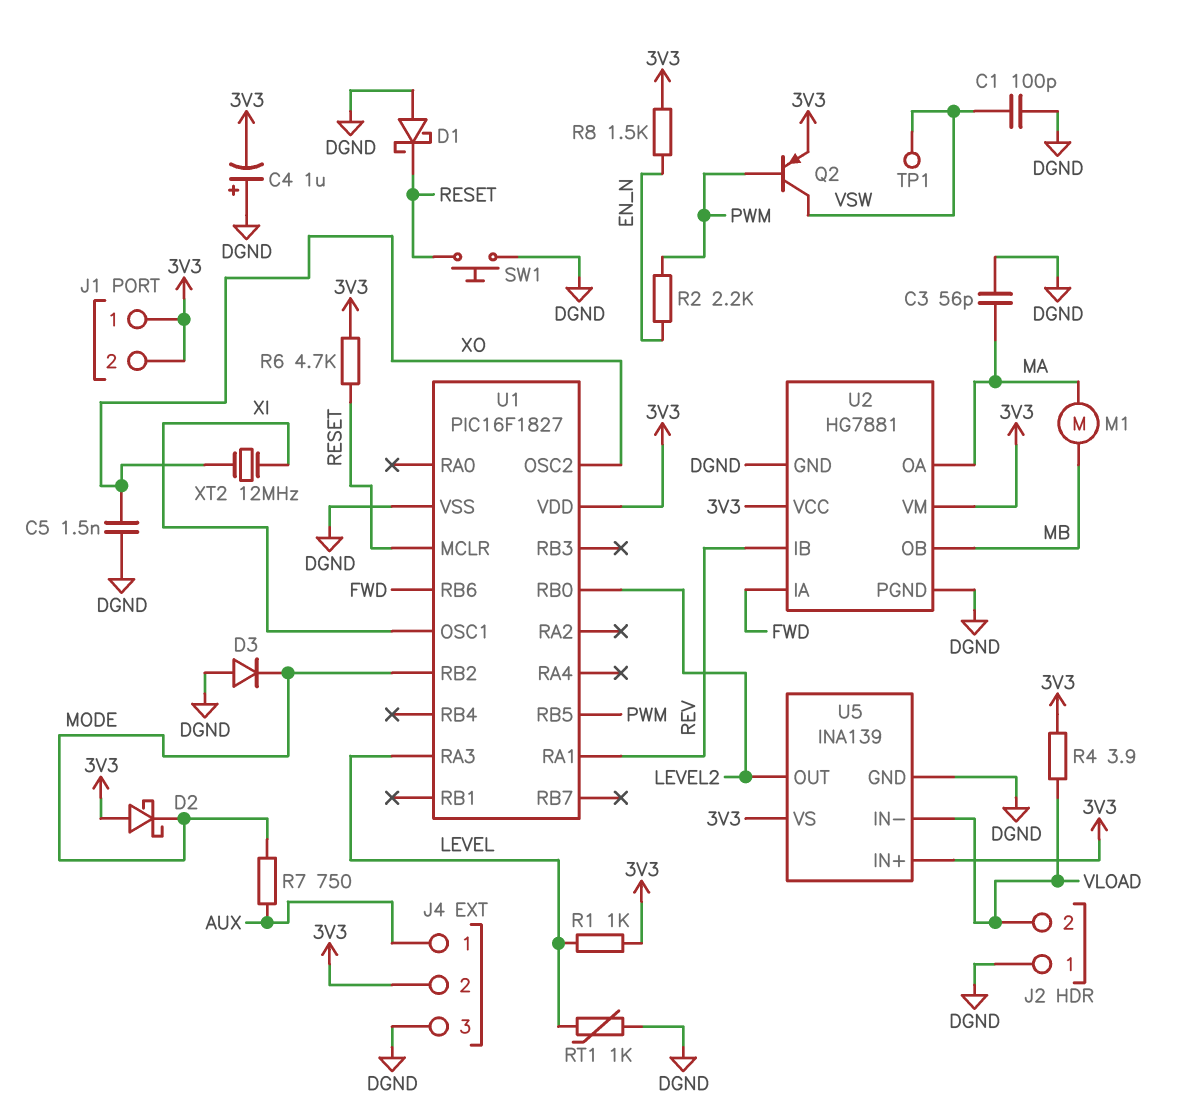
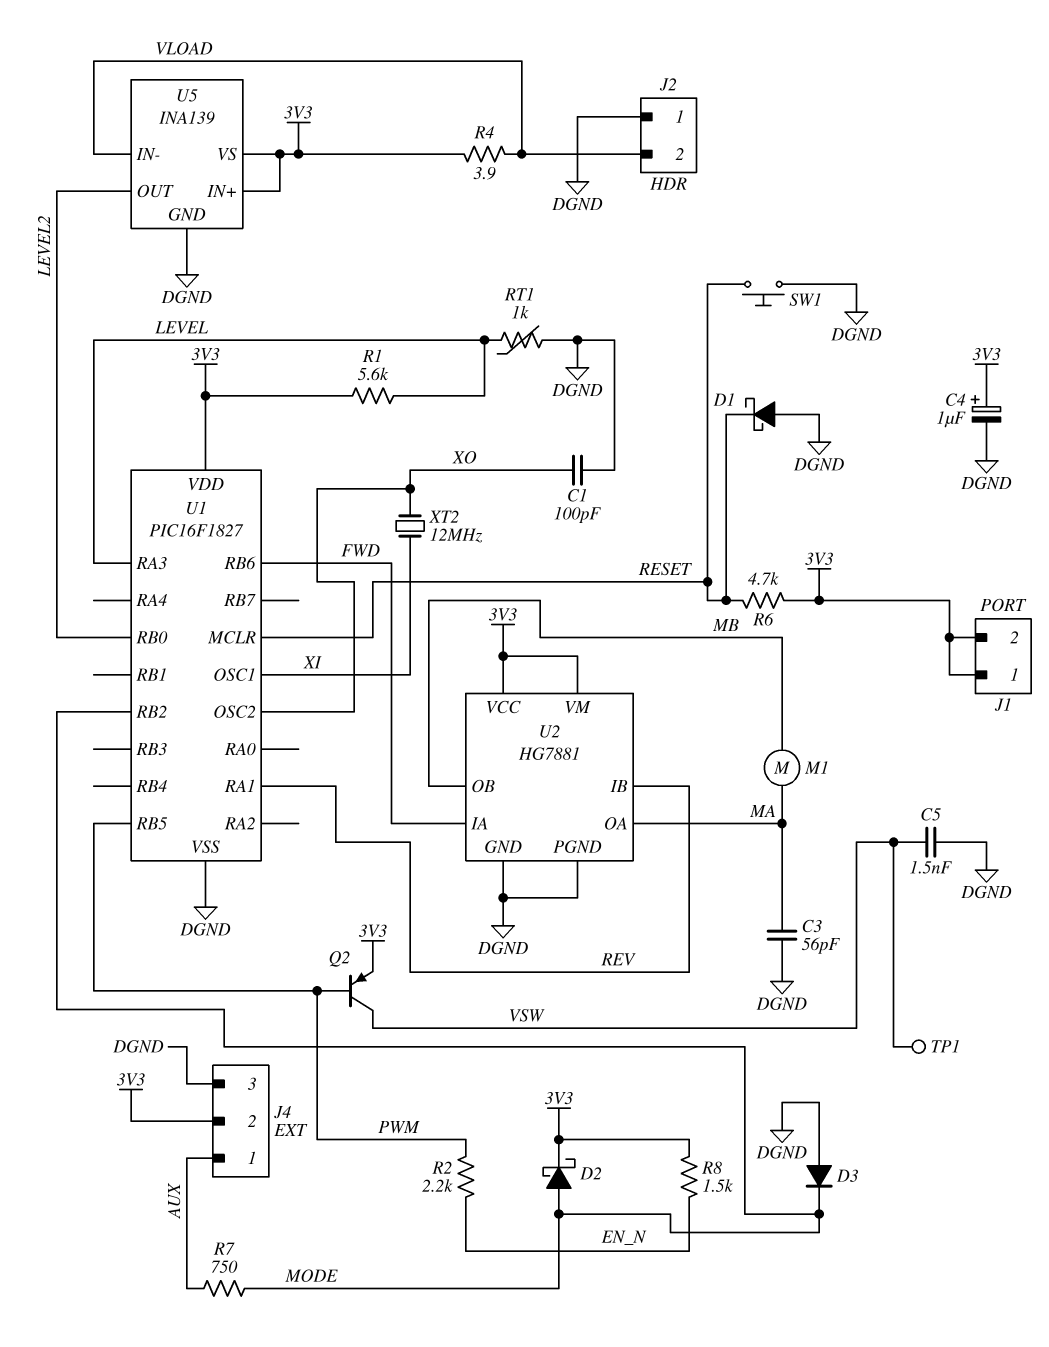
C1: 100pF (DGND, VSW) -> 100pF (DGND, XO)
C4: 1uF (plus DGND, minus 3V3) -> 1uF (plus 3V3, minus DGND)
C5: 1.5nF (DGND, XO) -> 1.5nF (DGND, VSW)
D2: schottky (A 3V3, K MODE) -> schottky (A MODE, K 3V3)
R1: 1k (3V3, LEVEL) -> 5.6k (3V3, LEVEL)

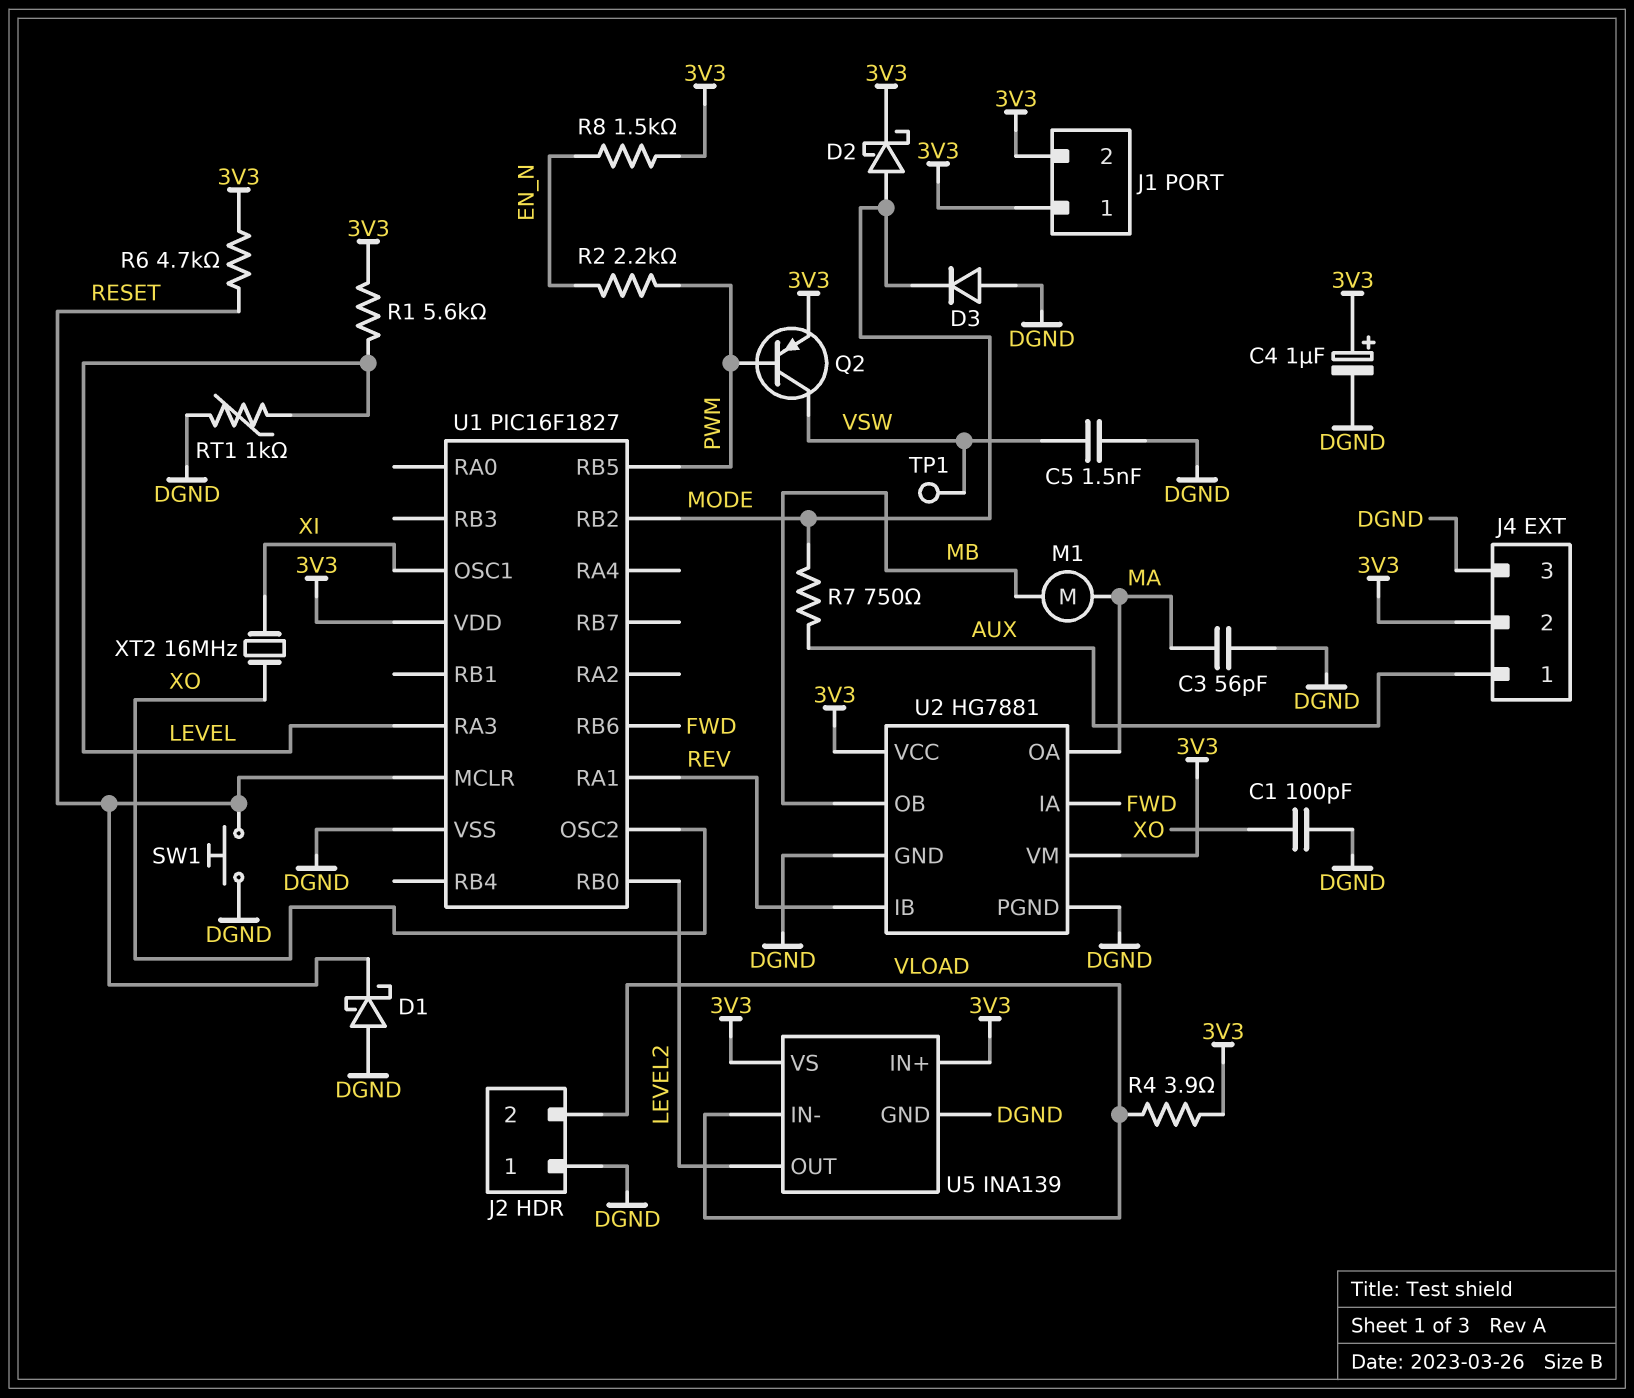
XT2: 12MHz (XI, XO) -> 16MHz (XI, XO)

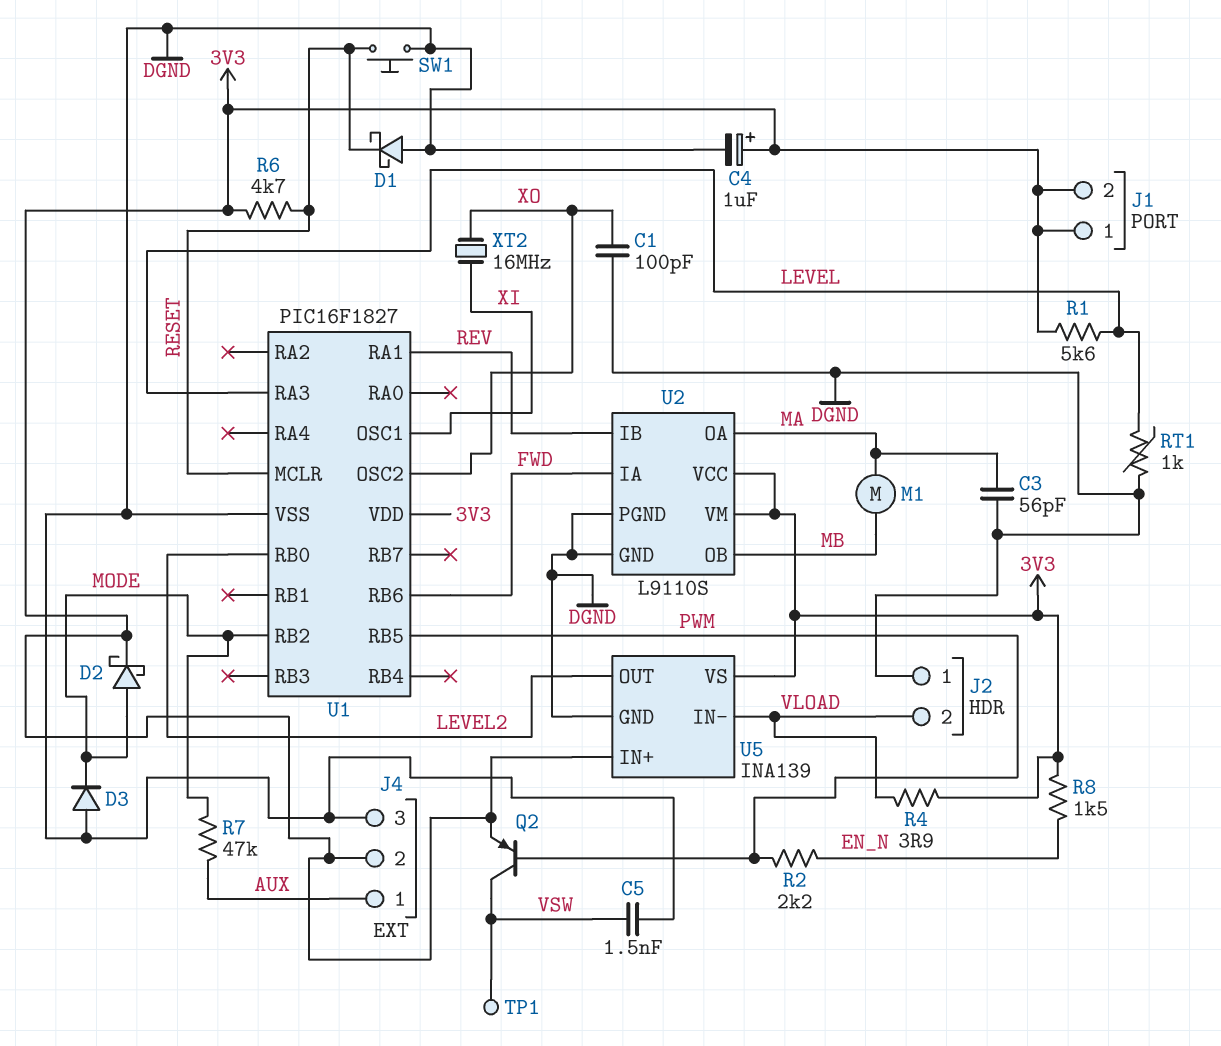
R7: 750 (AUX, MODE) -> 47k (AUX, MODE)
U2: HG7881 -> L9110S

